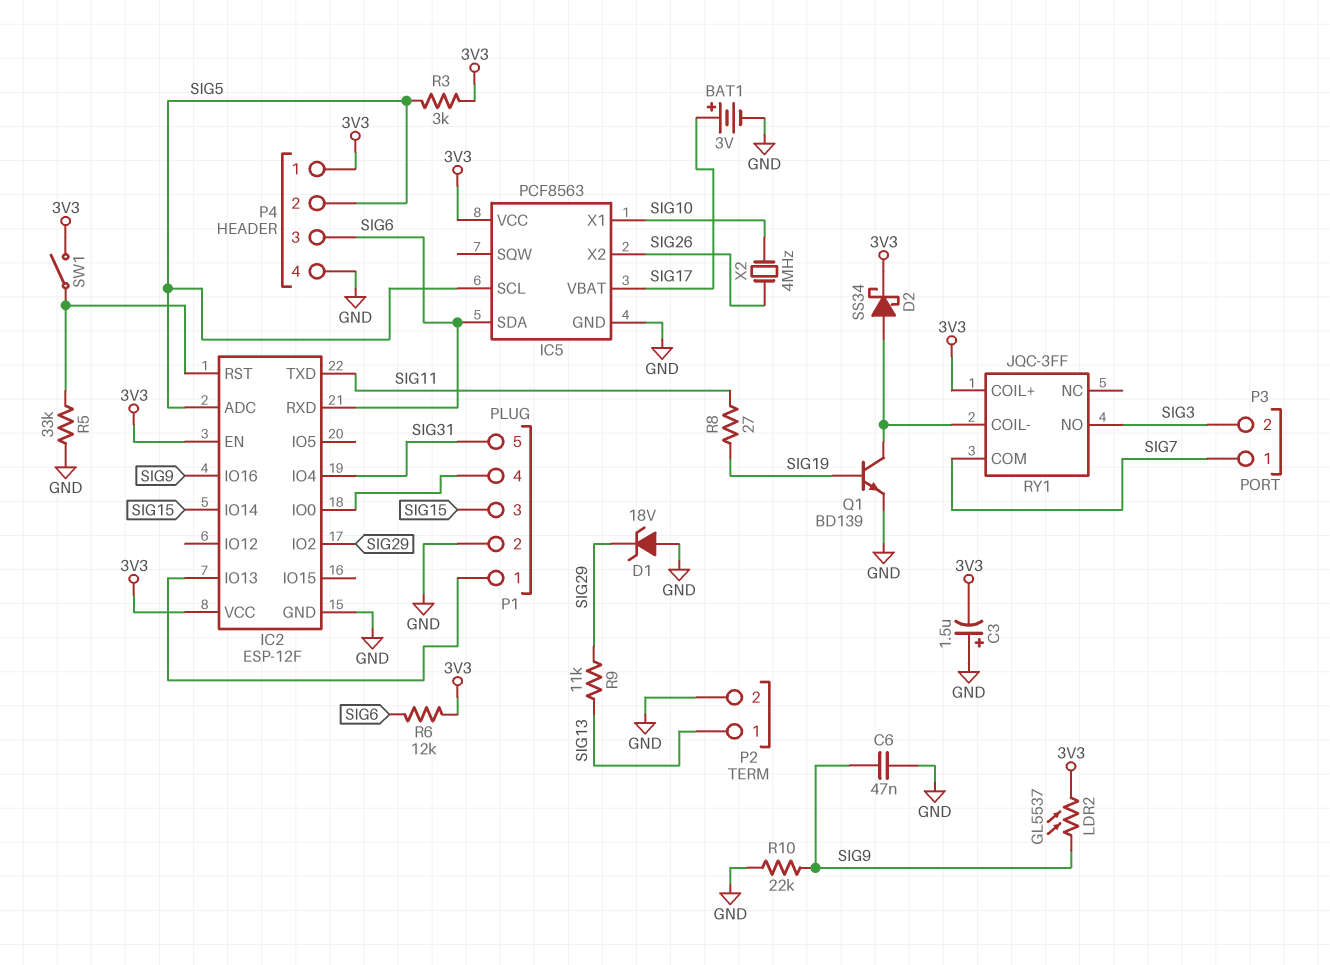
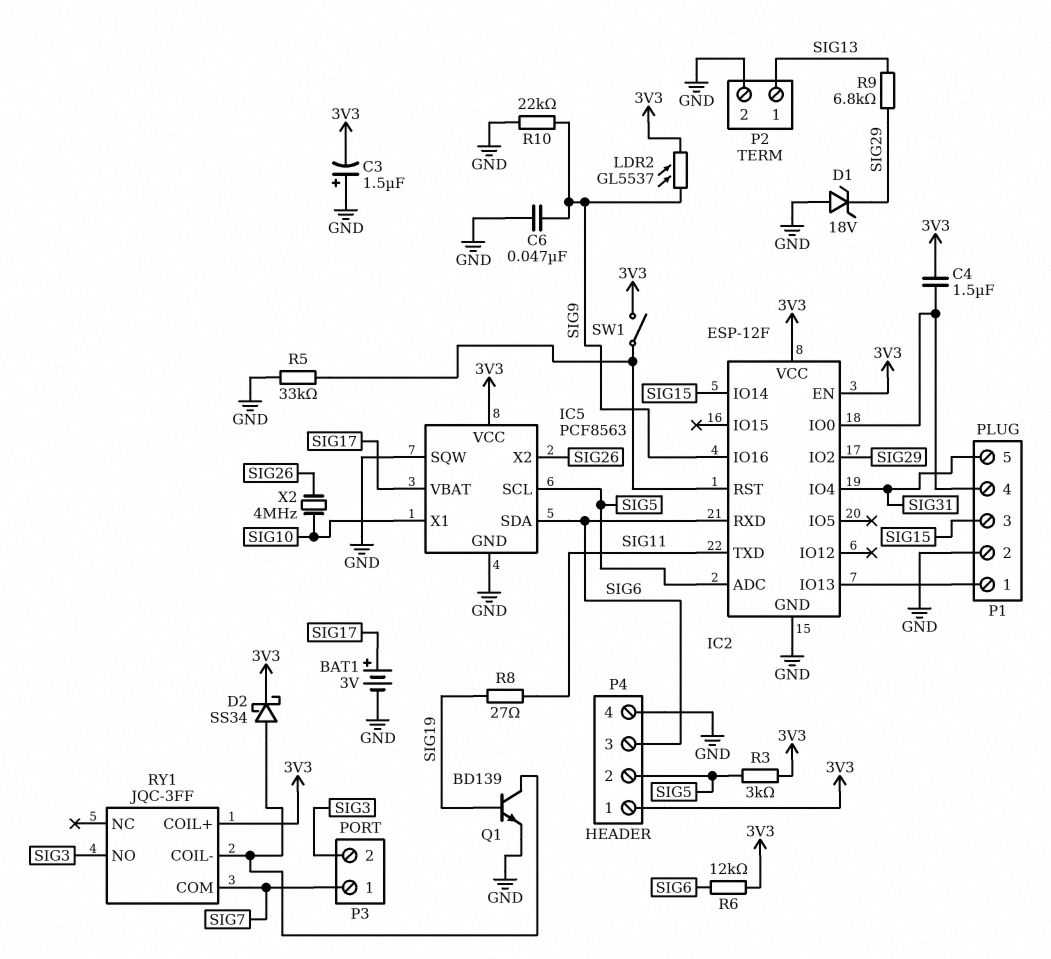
C4: none -> 1.5uF (3V3, IC2/IO0)
IC5 pin SQW: none -> GND
R9: 11k (SIG13, SIG29) -> 6.8k (SIG13, SIG29)

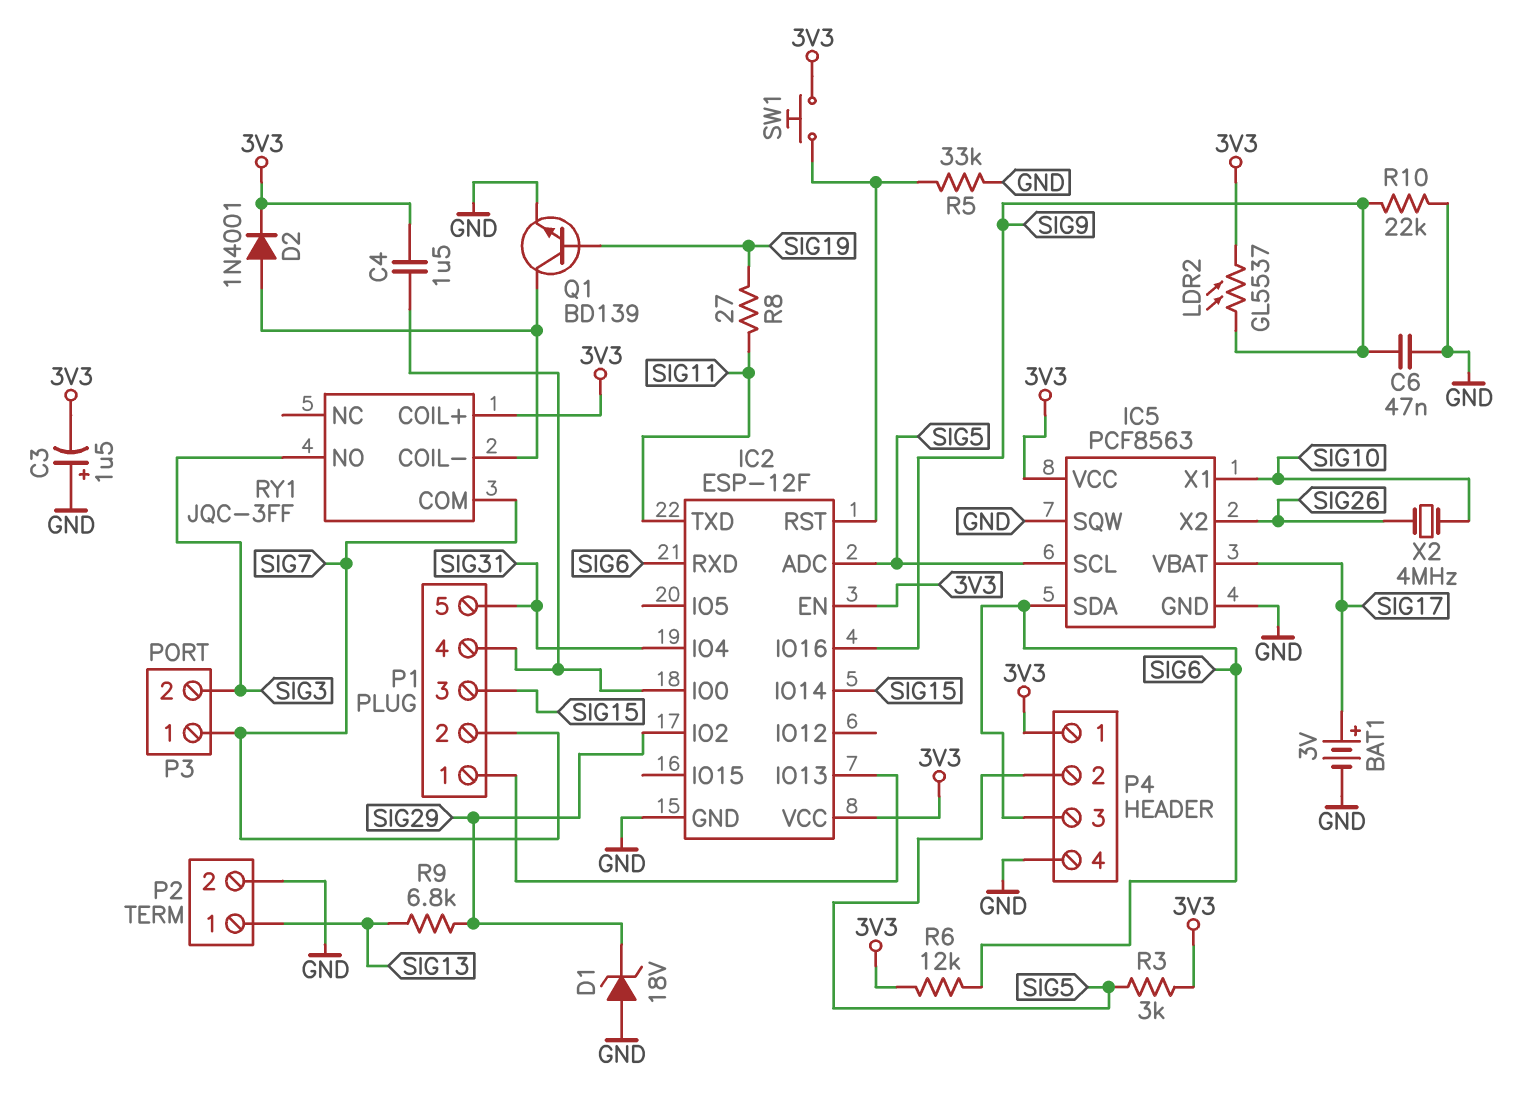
D2: schottky SS34 (A RY1/COIL-, K 3V3) -> diode 1N4001 (A RY1/COIL-, K 3V3)
P1 pin 2: GND -> SIG7
SW1: switch (3V3, IC2/RST) -> button (3V3, IC2/RST)

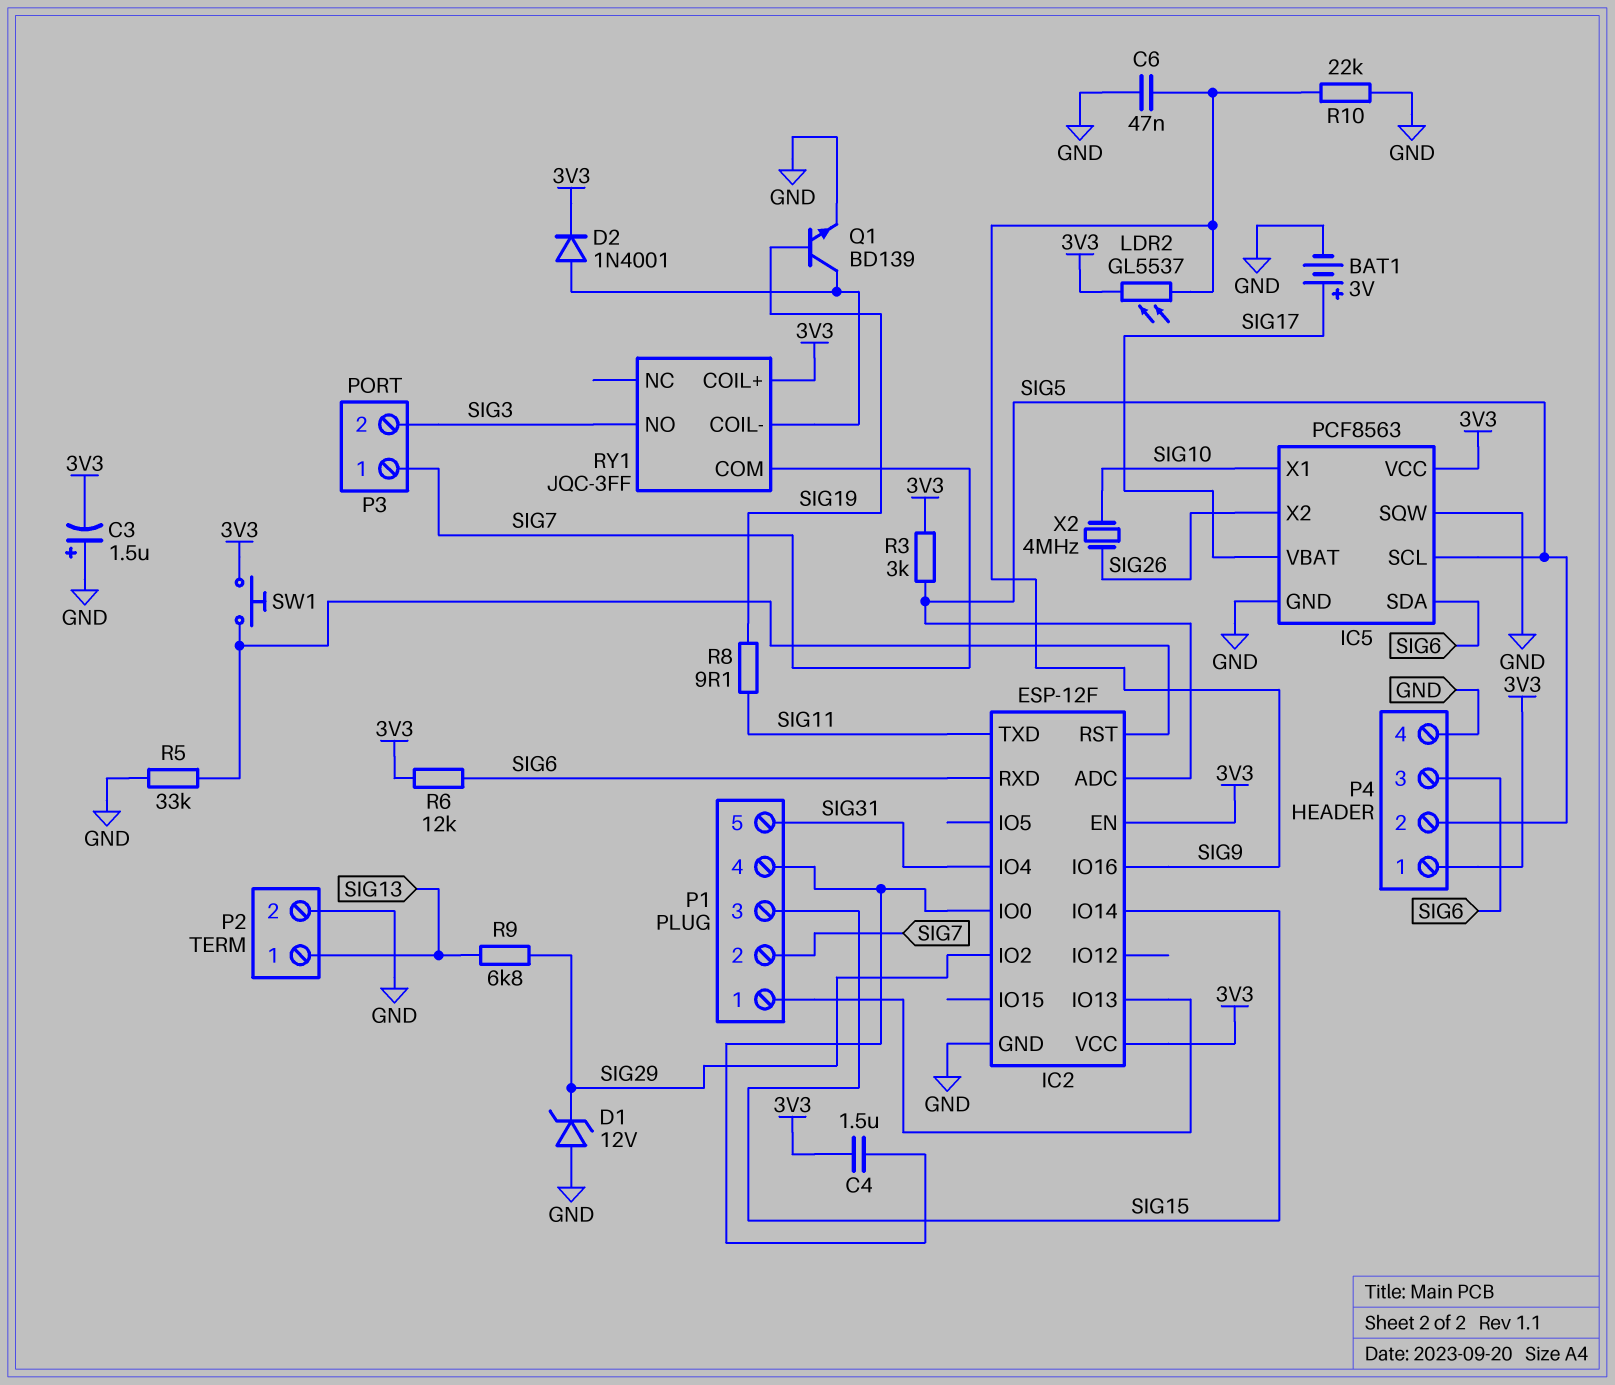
D1: zener 18V (A GND, K SIG29) -> zener 12V (A GND, K SIG29)
R8: 27 (SIG11, SIG19) -> 9.1 (SIG11, SIG19)

